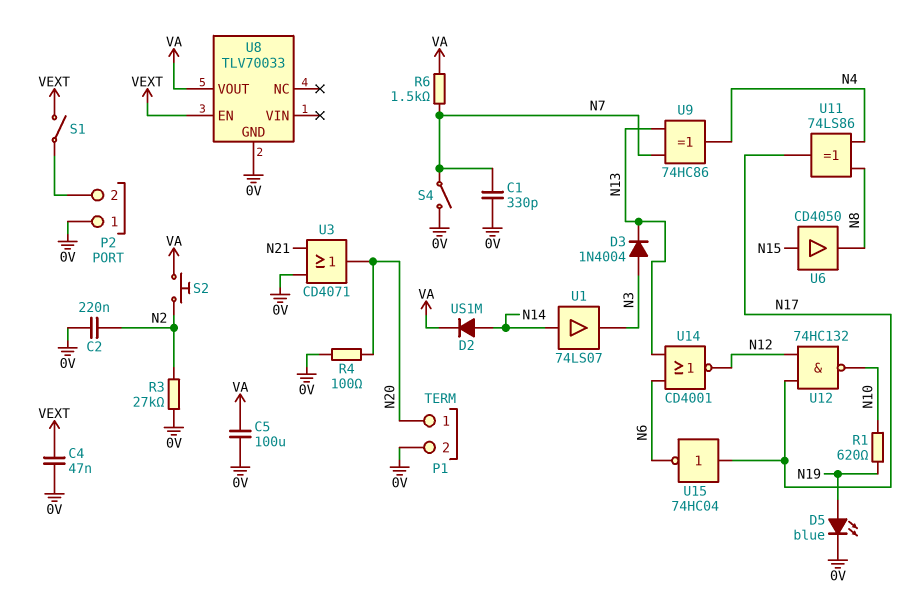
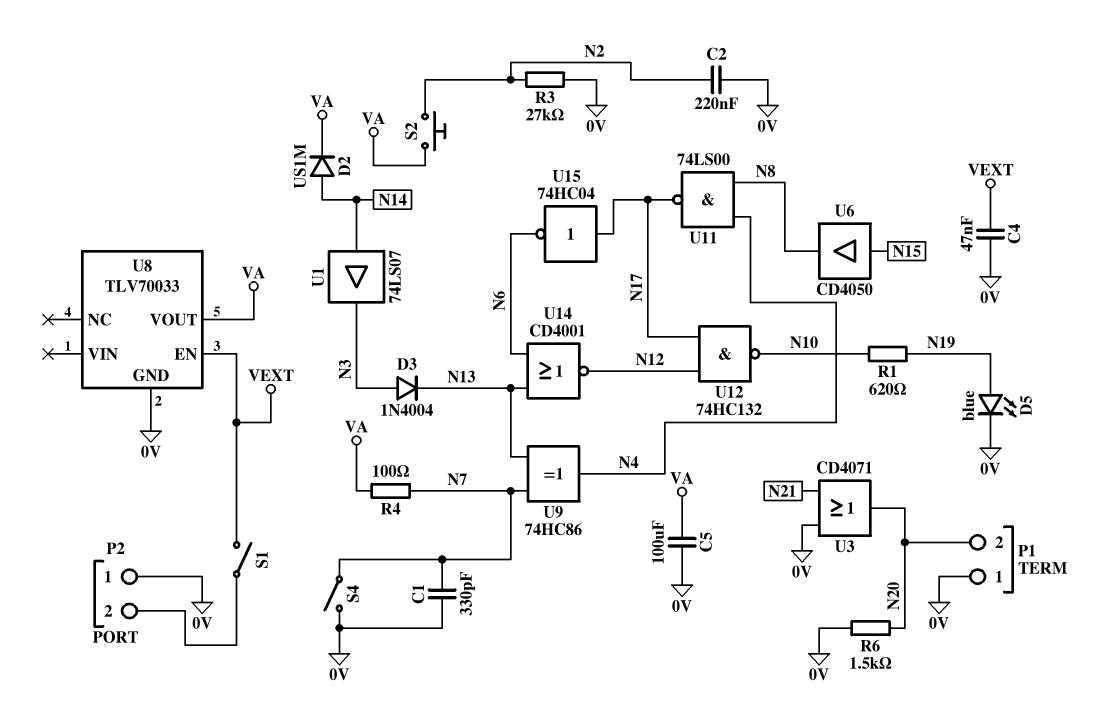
P1 pin 1: N20 -> 0V
P1 pin 2: 0V -> N20
R4: 100 (0V, N20) -> 100 (N7, VA)
R6: 1.5k (N7, VA) -> 1.5k (0V, N20)
U11: XOR 74LS86 (in N4, in N8, out N17) -> NAND 74LS00 (in N4, in N8, out N17)

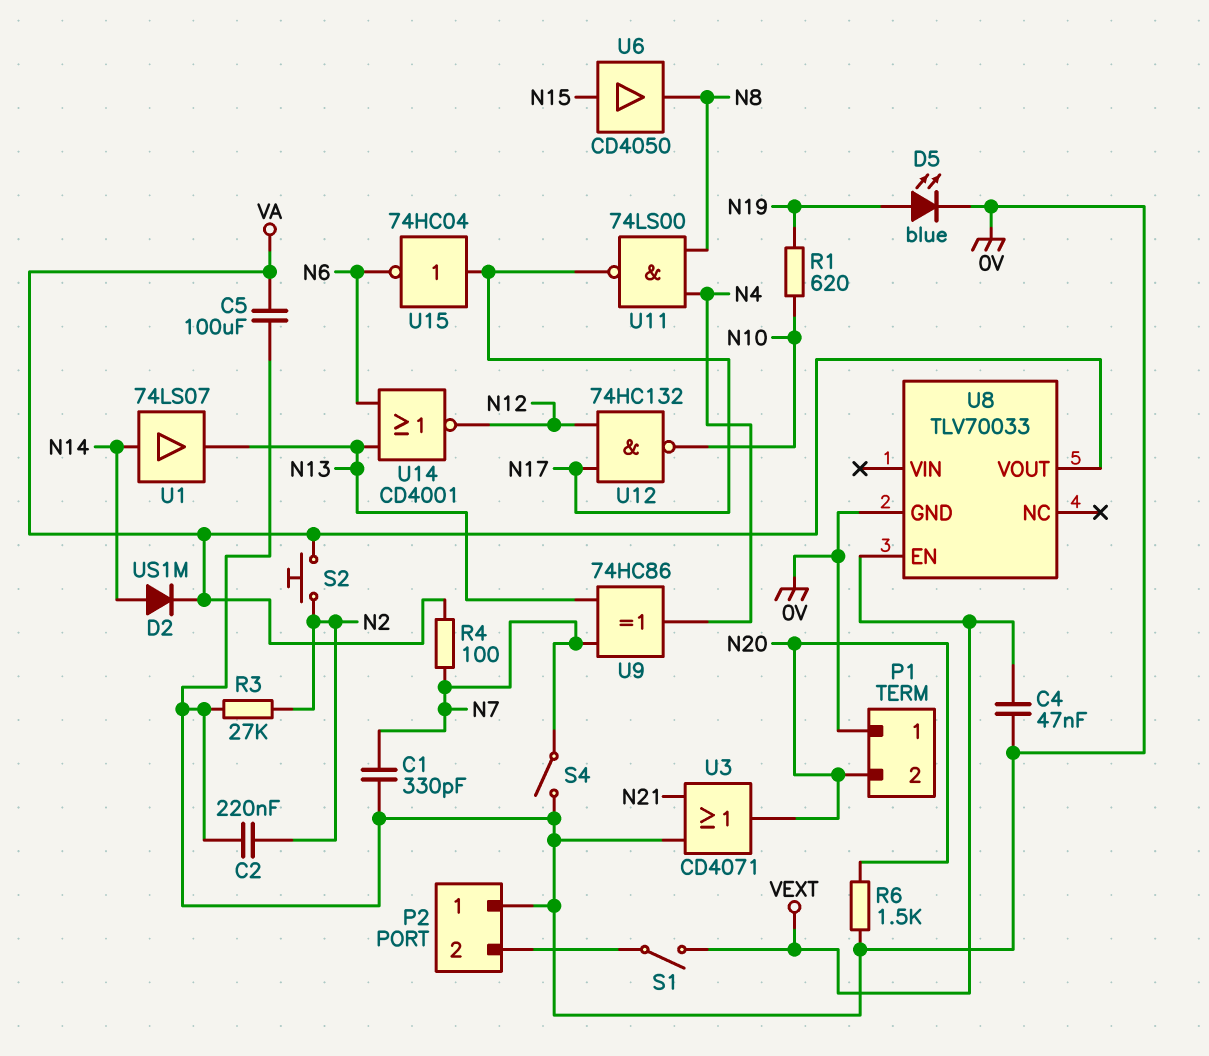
D3: diode 1N4004 (A N3, K N13) -> none
U1: buffer 74LS07 (in N14, out N3) -> buffer 74LS07 (in N14, out N13)

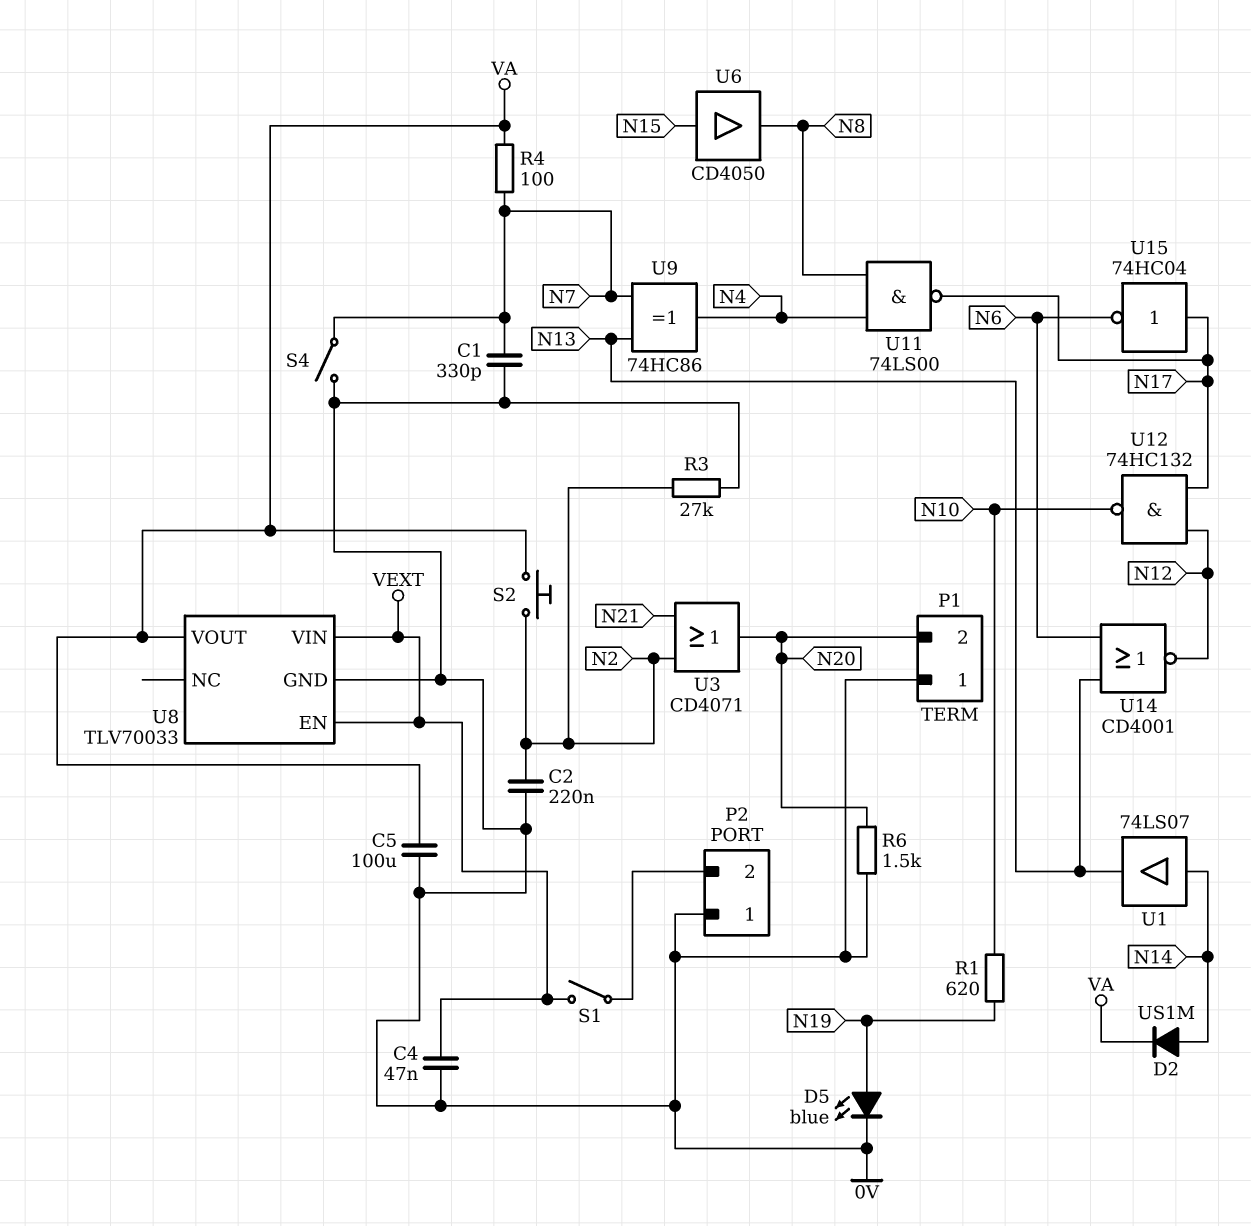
U3: OR CD4071 (in 0V, in N21, out N20) -> OR CD4071 (in N2, in N21, out N20)
U8 pin VIN: none -> VEXT

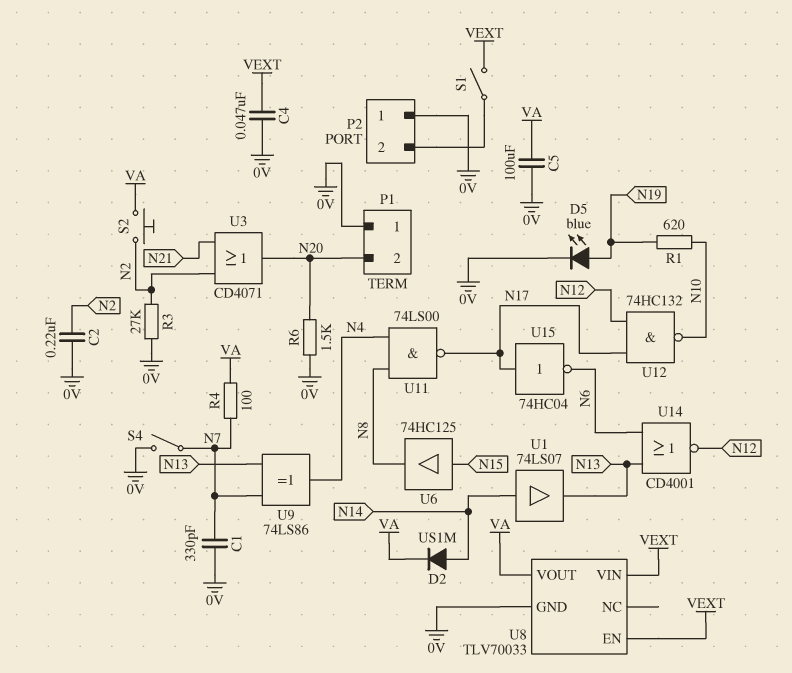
U6: buffer CD4050 (in N15, out N8) -> buffer 74HC125 (in N15, out N8)
U9: XOR 74HC86 (in N7, in N13, out N4) -> XOR 74LS86 (in N7, in N13, out N4)

